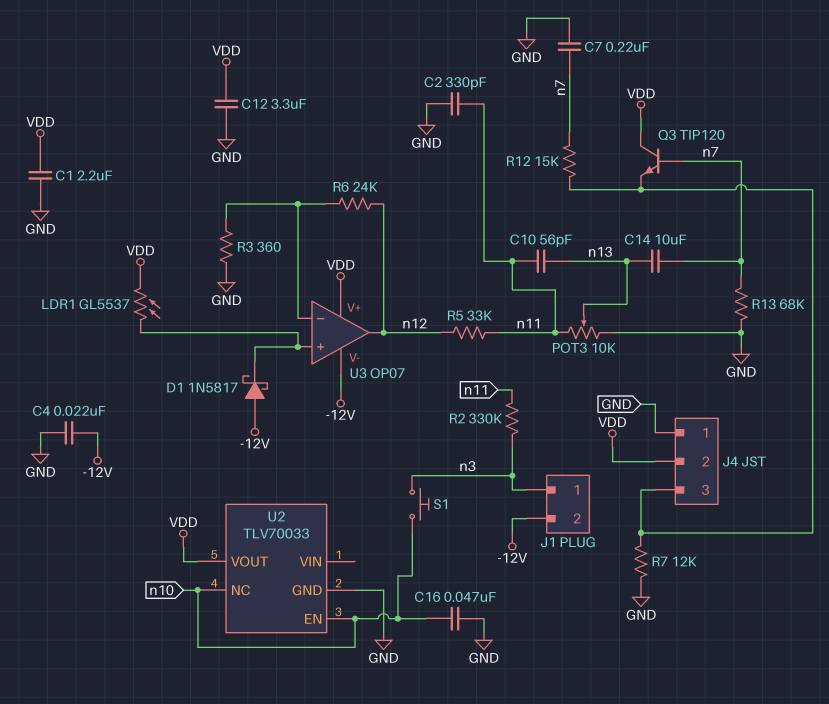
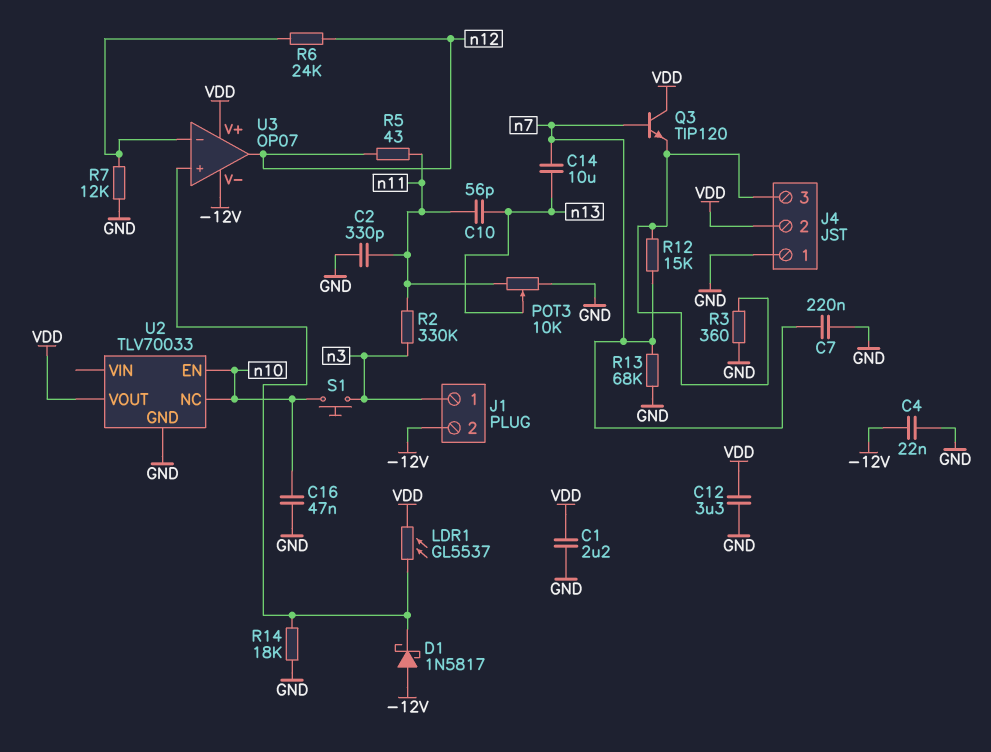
R3: 360 (GND, U3/in-) -> 360 (GND, J4/3)
R5: 33k (n11, n12) -> 43 (n11, n12)
R7: 12k (GND, J4/3) -> 12k (GND, U3/in-)
R14: none -> 18k (GND, U3/in+)

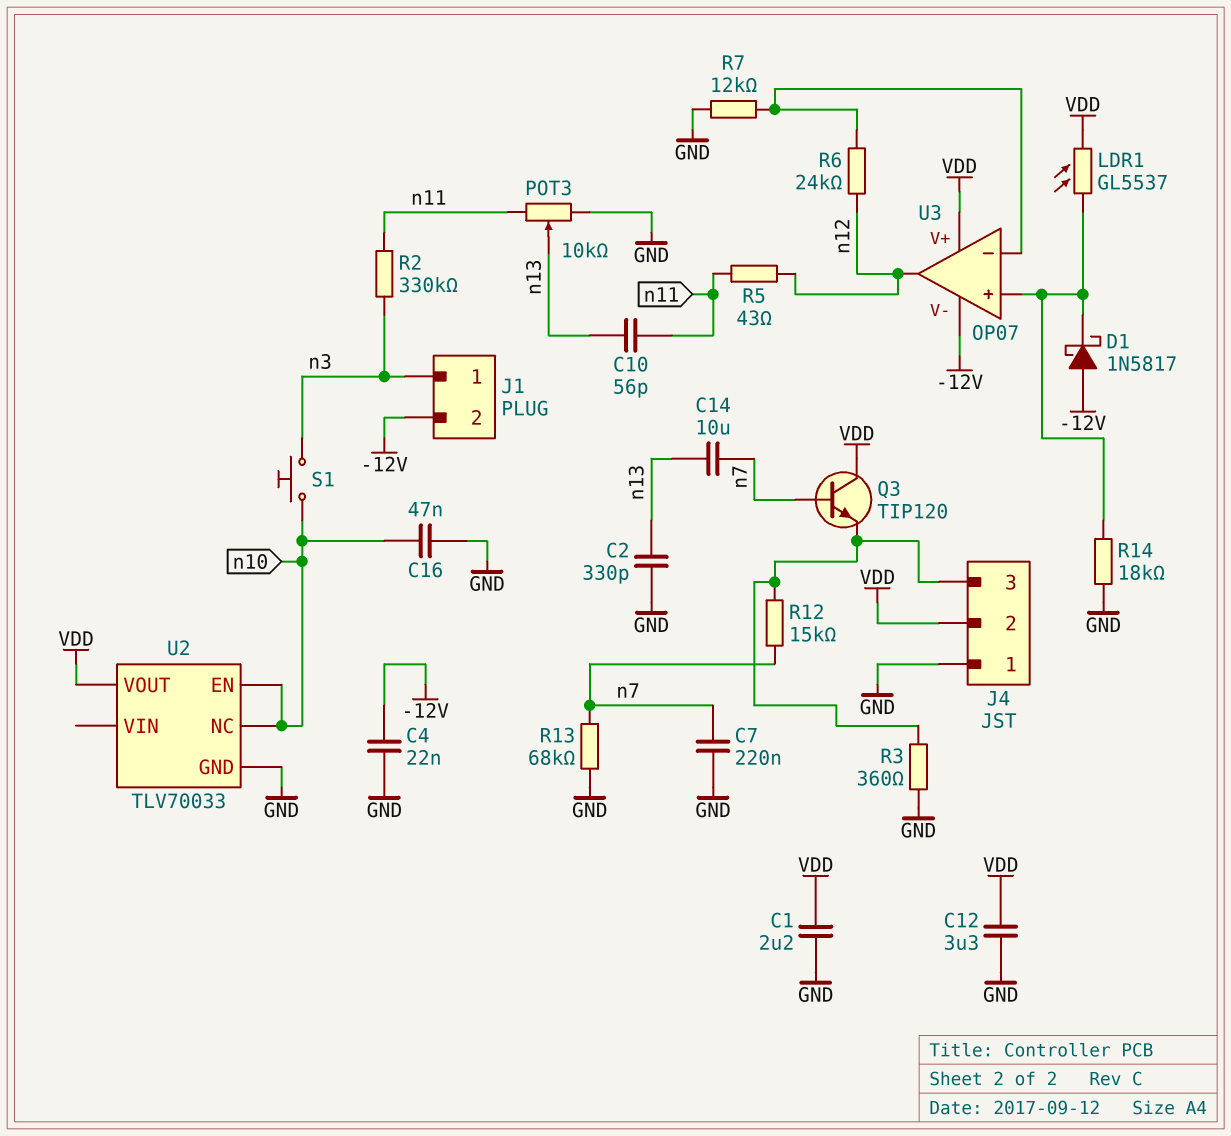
C2: 330pF (GND, n11) -> 330pF (GND, n13)

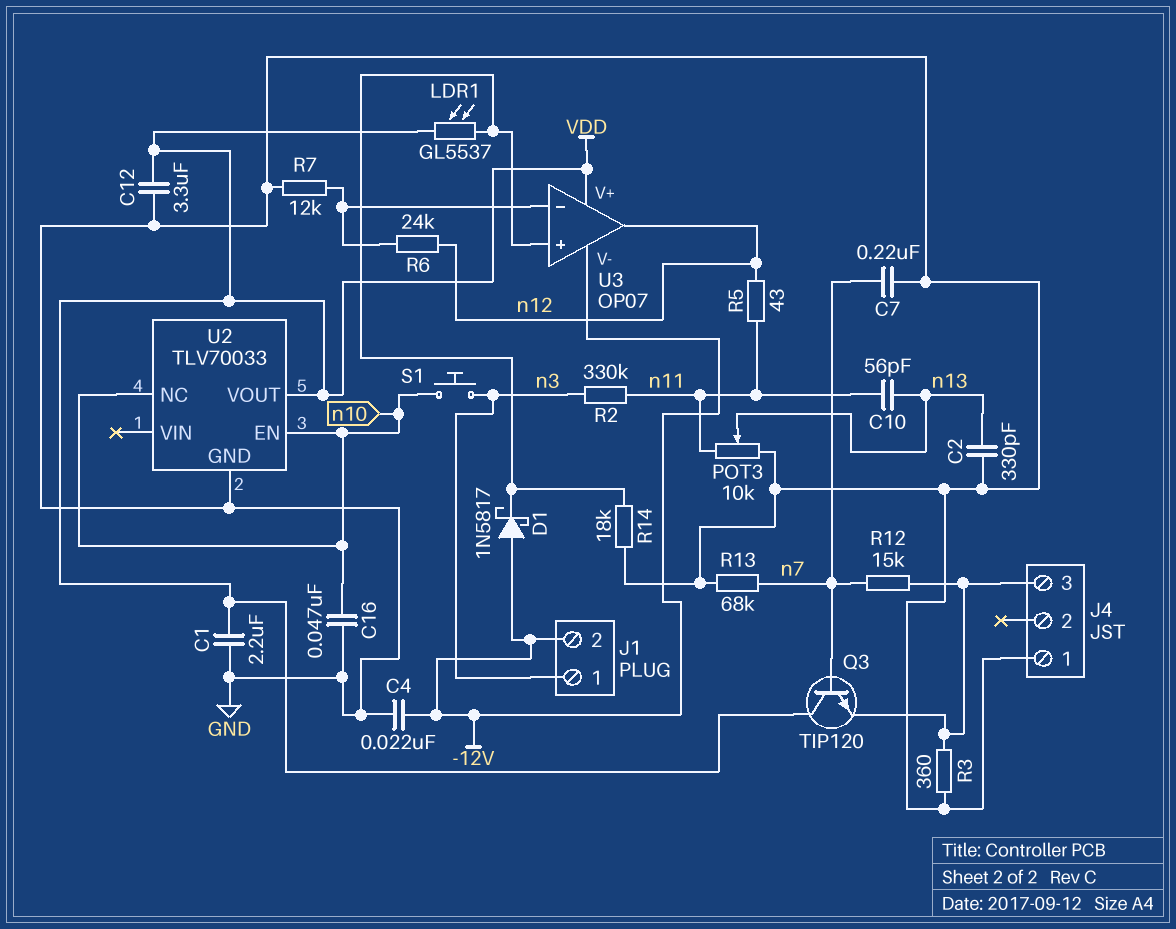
C14: 10uF (n7, n13) -> none
J4 pin 2: VDD -> none

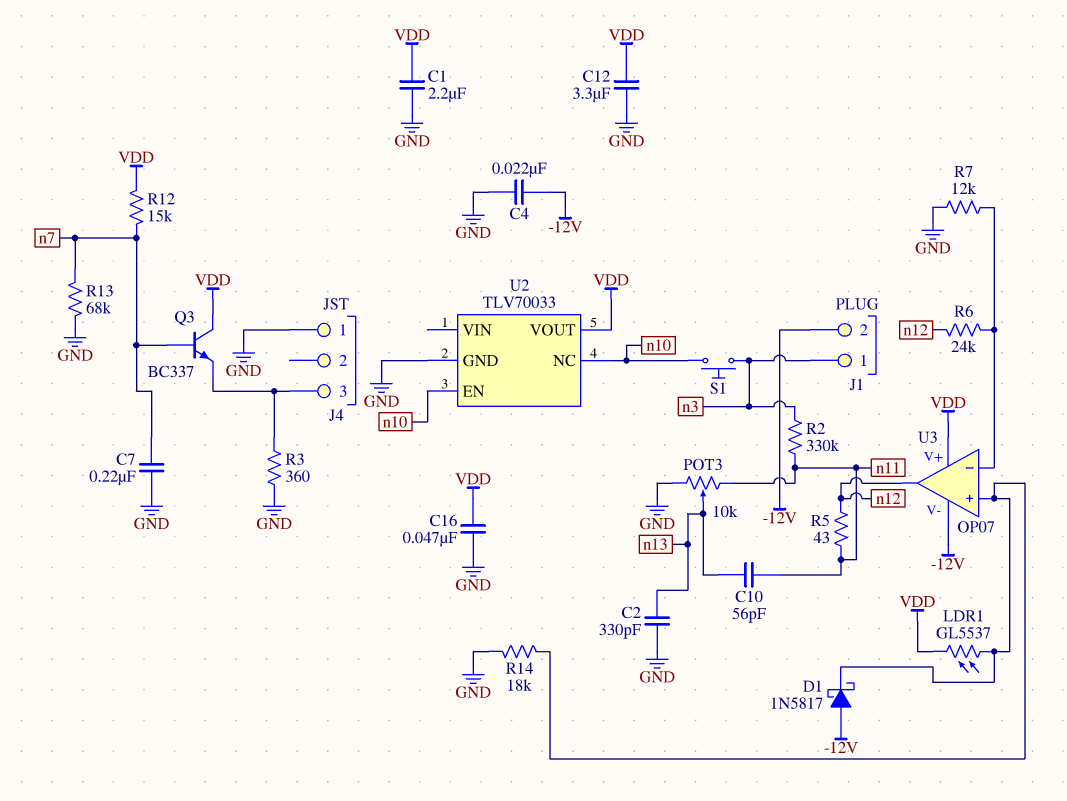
C16: 47nF (GND, n10) -> 47nF (GND, VDD)
Q3: NPN TIP120 (B n7, C VDD, E J4/3) -> NPN BC337 (B n7, C VDD, E J4/3)
R12: 15k (J4/3, n7) -> 15k (VDD, n7)

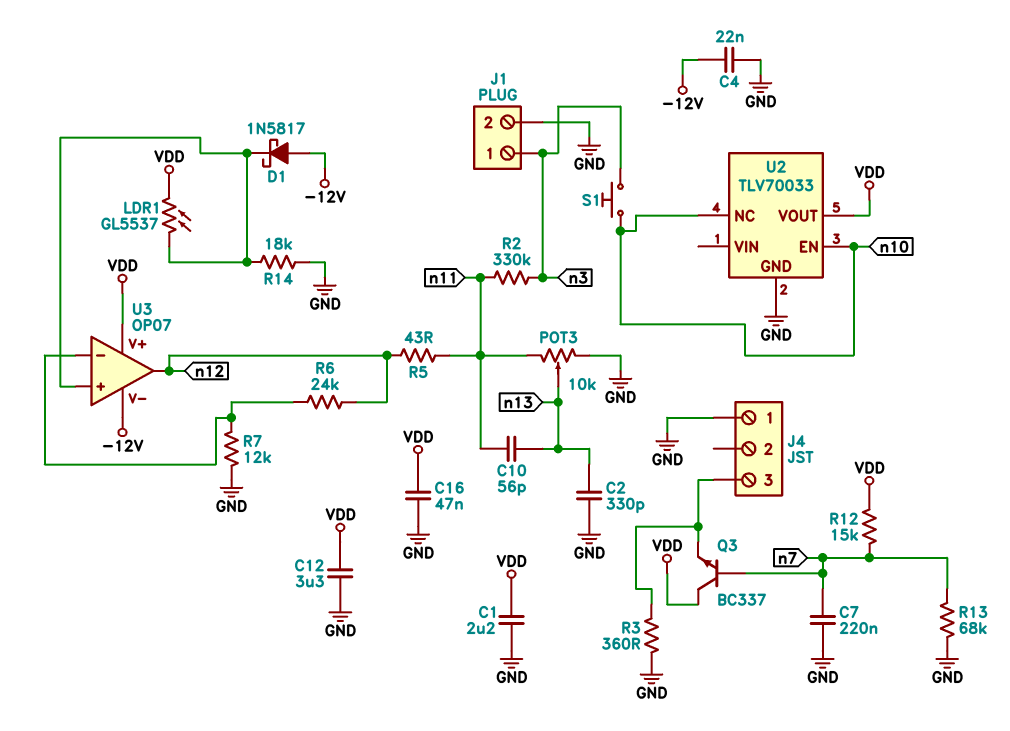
J1 pin 2: -12V -> GND

